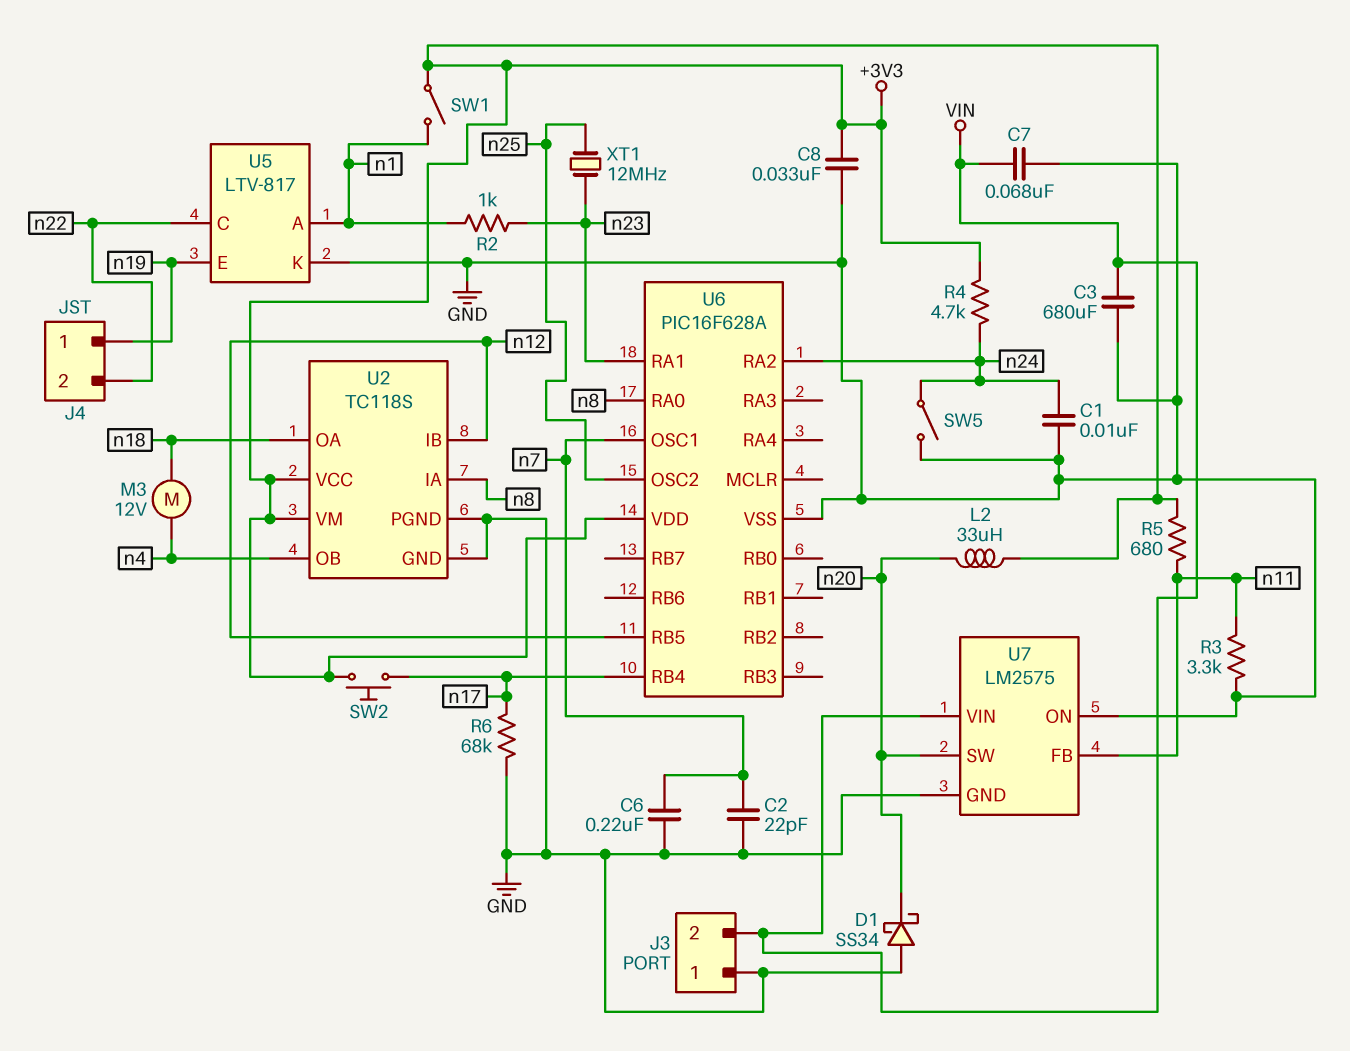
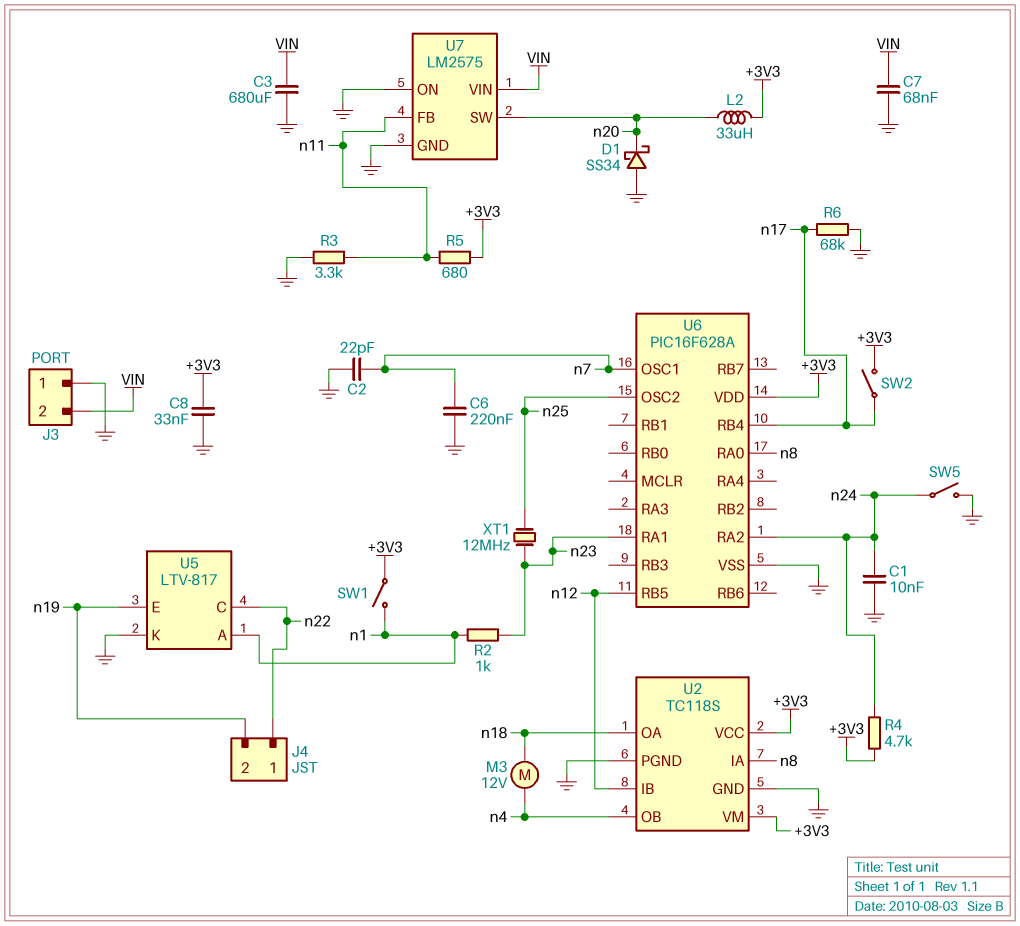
J4 pin 1: n19 -> n22
J4 pin 2: n22 -> n19
SW2: button (+3V3, n17) -> switch (+3V3, n17)

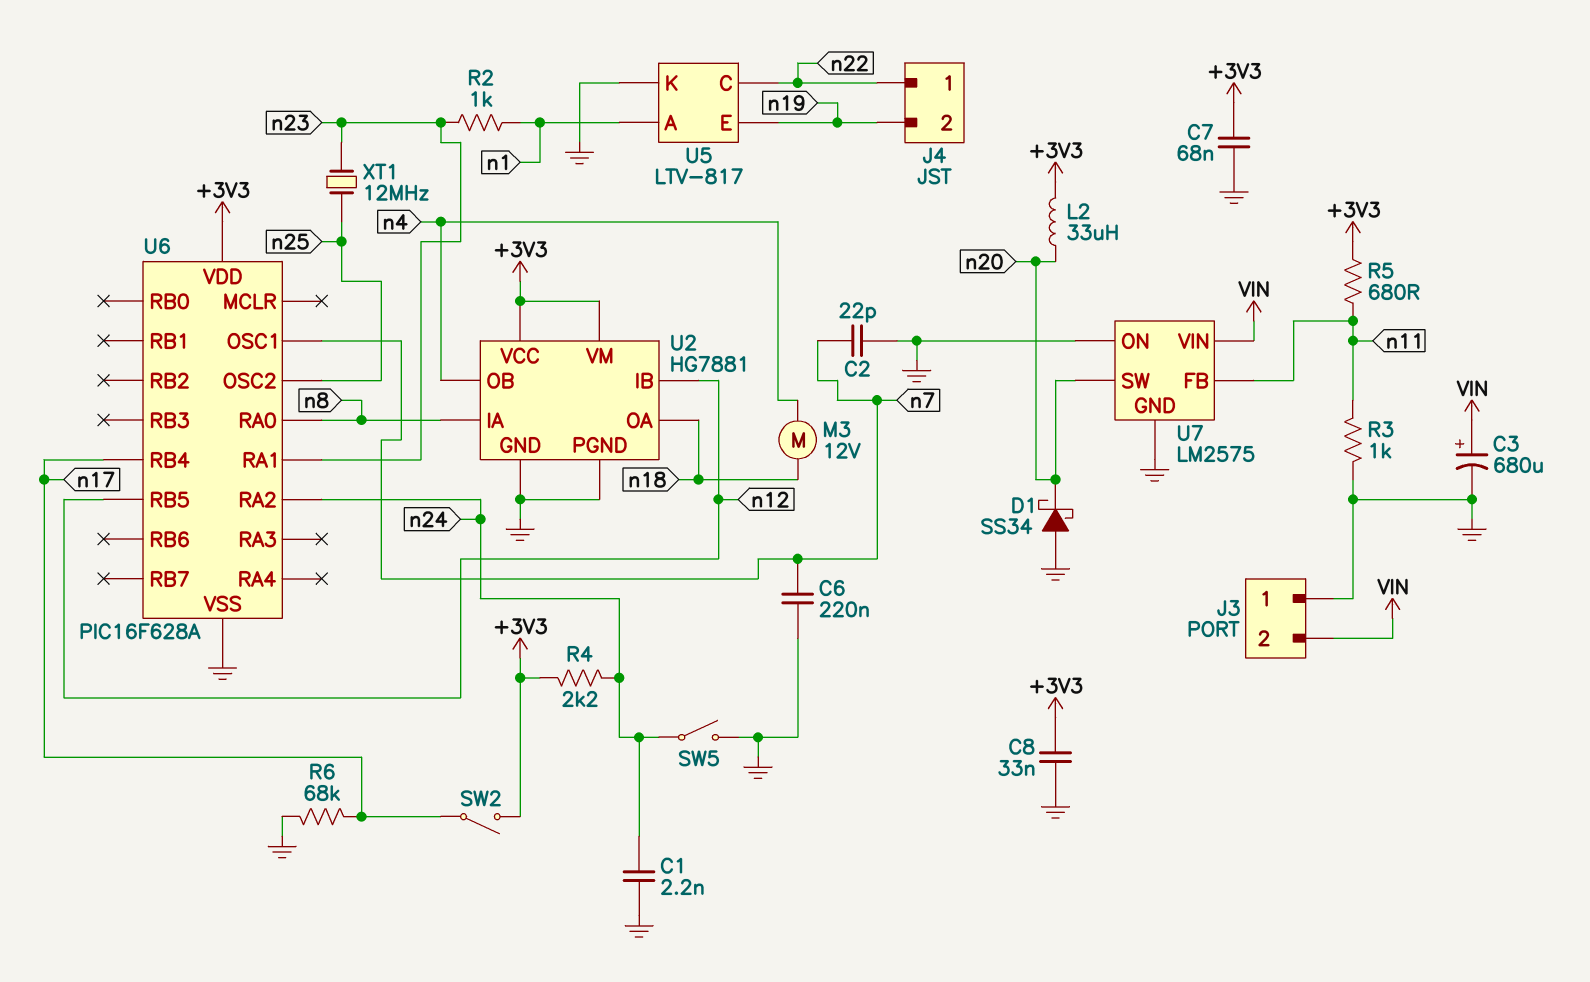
C1: 10nF (GND, n24) -> 2.2nF (GND, n24)
C3: 680uF (GND, VIN) -> 680uF (plus VIN, minus GND)
C7: 68nF (GND, VIN) -> 68nF (+3V3, GND)
R3: 3.3k (GND, n11) -> 1k (GND, n11)
R4: 4.7k (+3V3, n24) -> 2.2k (+3V3, n24)
SW1: switch (+3V3, n1) -> none
U2: TC118S -> HG7881

